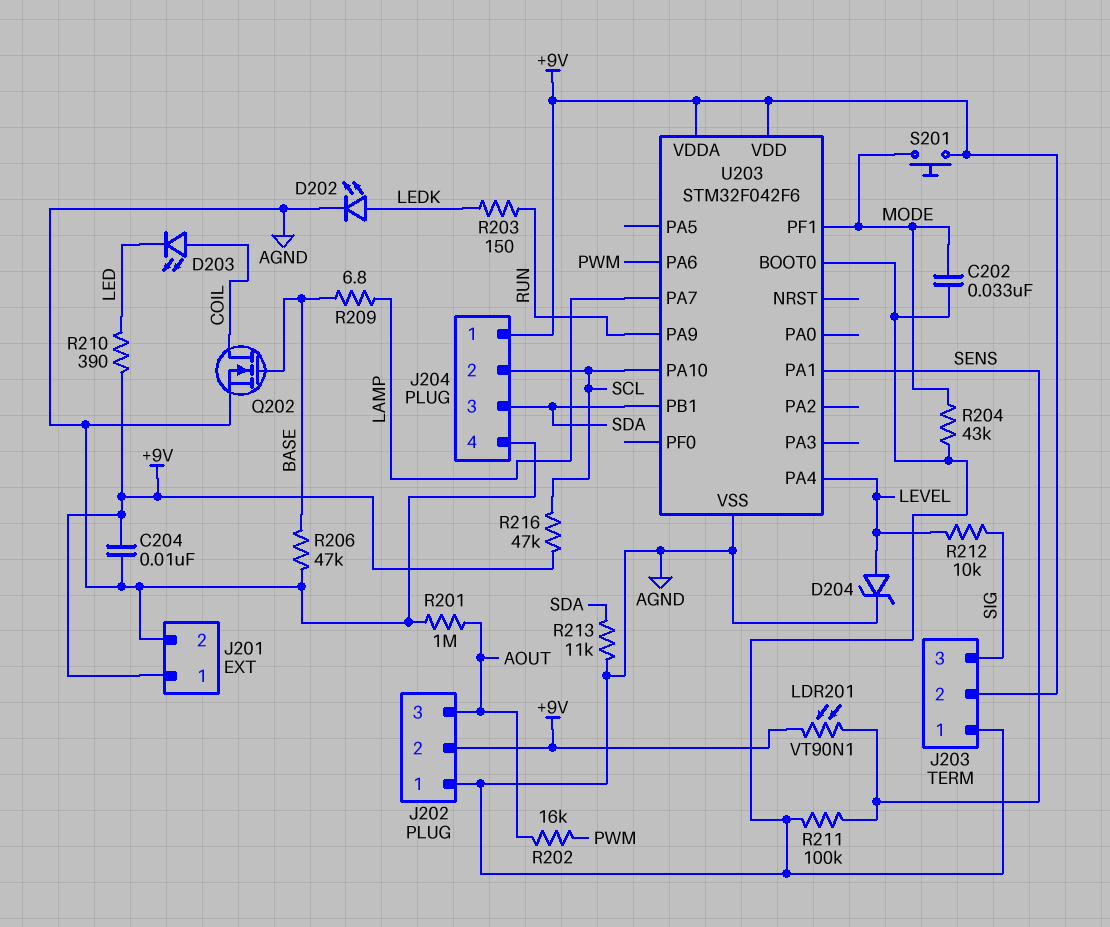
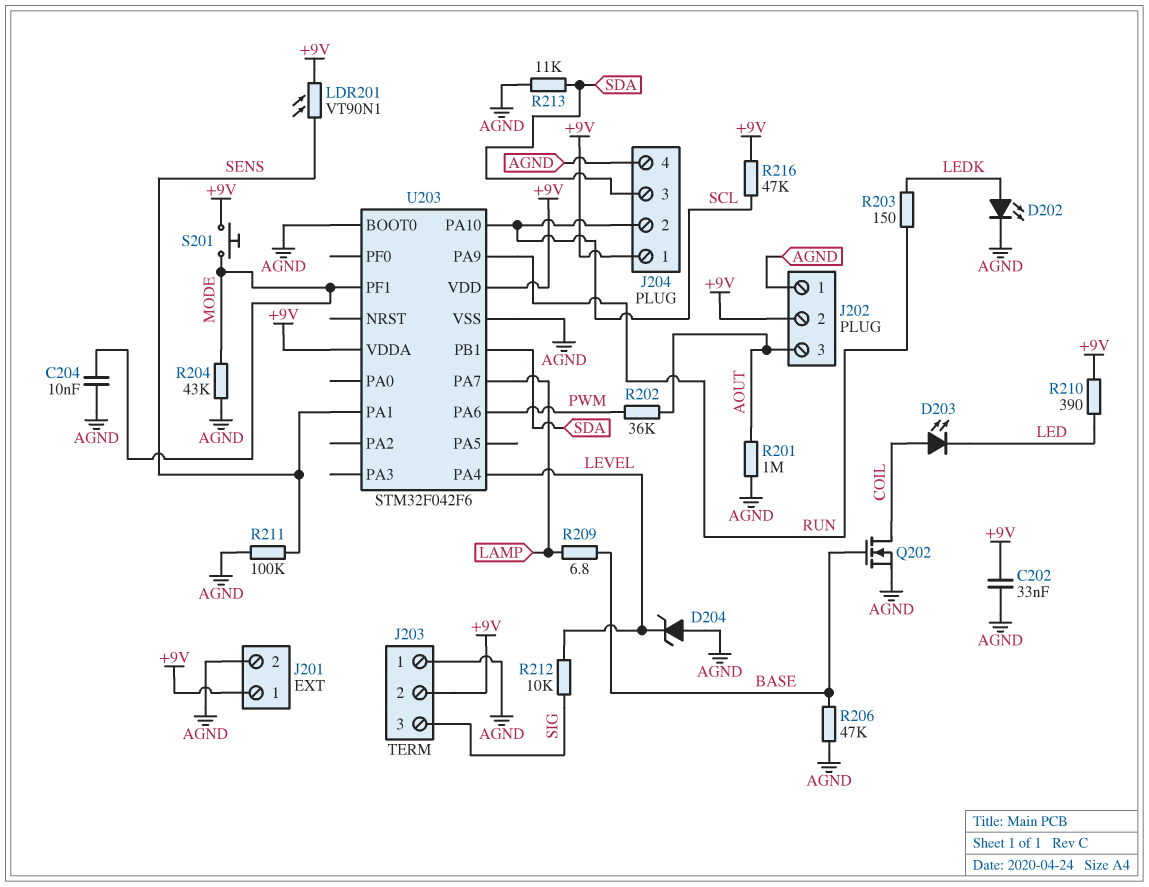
C202: 33nF (AGND, MODE) -> 33nF (+9V, AGND)
C204: 10nF (+9V, AGND) -> 10nF (AGND, MODE)
D204: zener (A LEVEL, K AGND) -> zener (A AGND, K LEVEL)
R202: 16k (AOUT, PWM) -> 36k (AOUT, PWM)

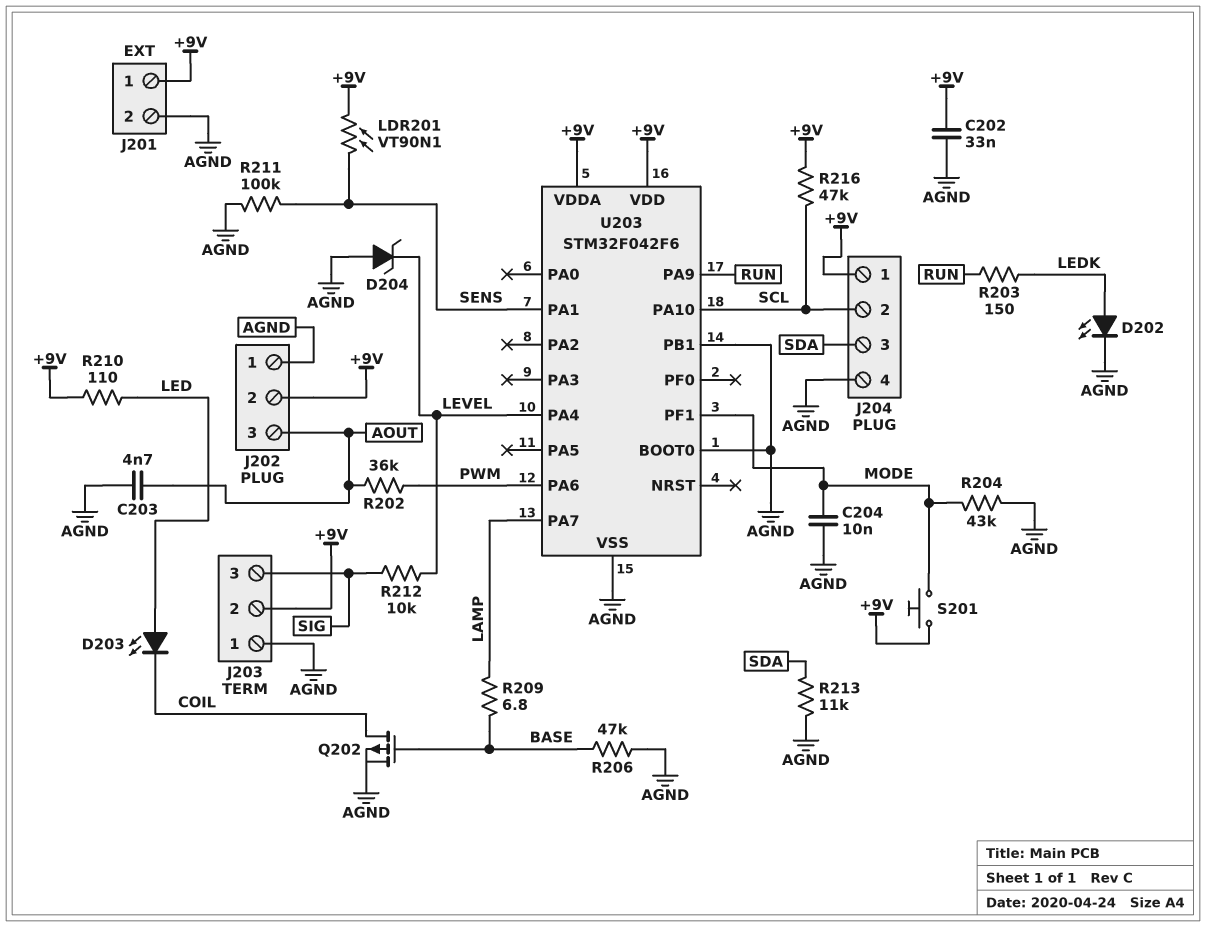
C203: none -> 4.7nF (AGND, AOUT)
D203: LED (A COIL, K LED) -> LED (A LED, K COIL)
Q202: NMOS (G BASE, D COIL, S AGND) -> PMOS (G BASE, D COIL, S AGND)
R201: 1M (AGND, AOUT) -> none
R210: 390 (+9V, LED) -> 110 (+9V, LED)
U203 pin PB1: SDA -> AGND

